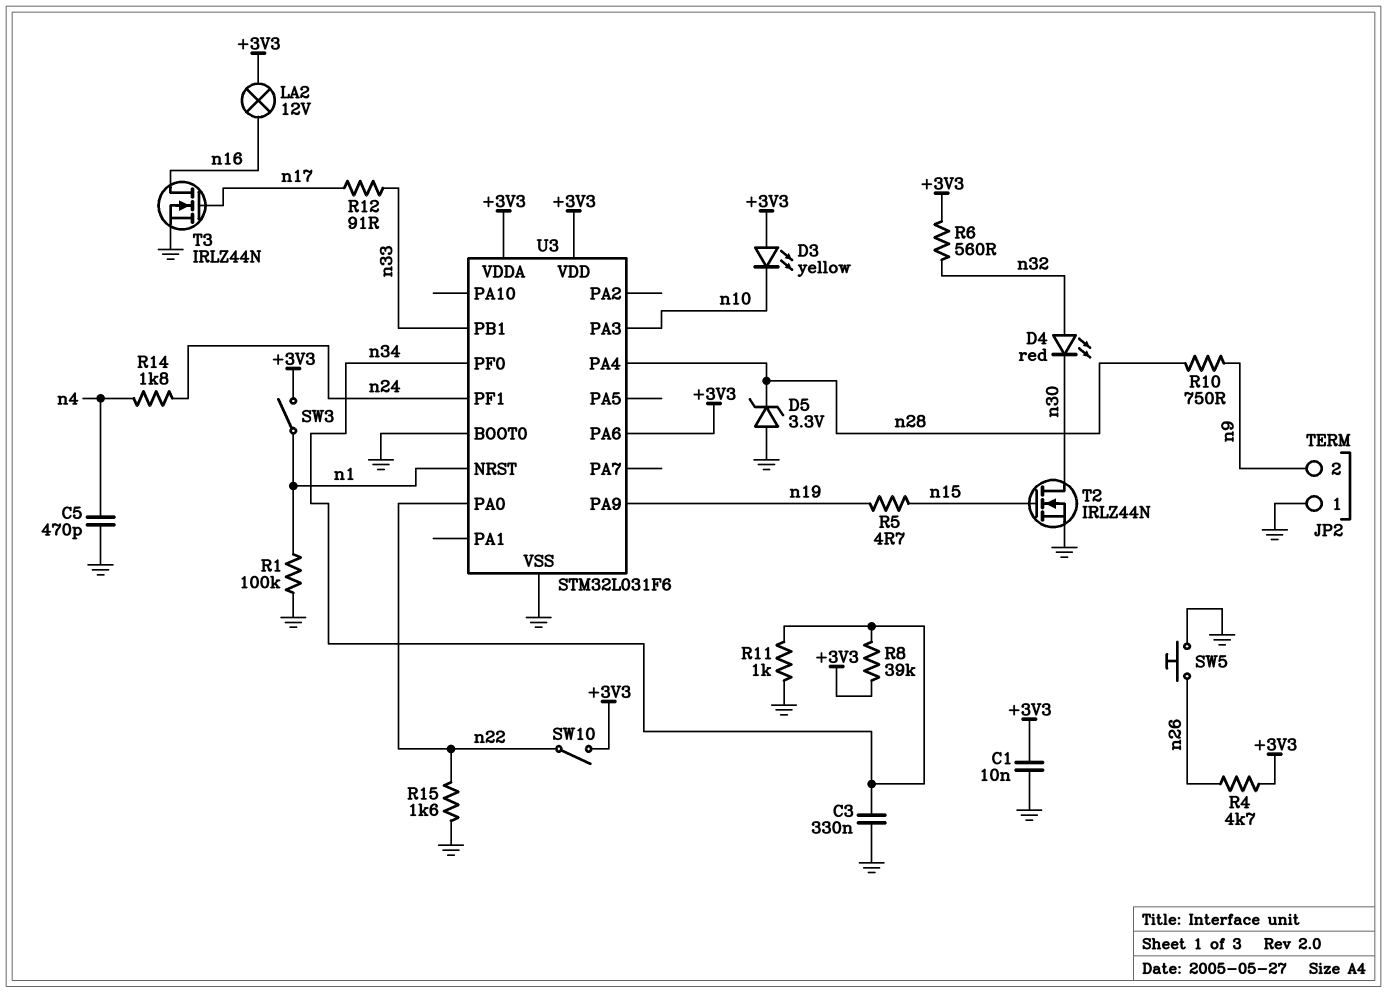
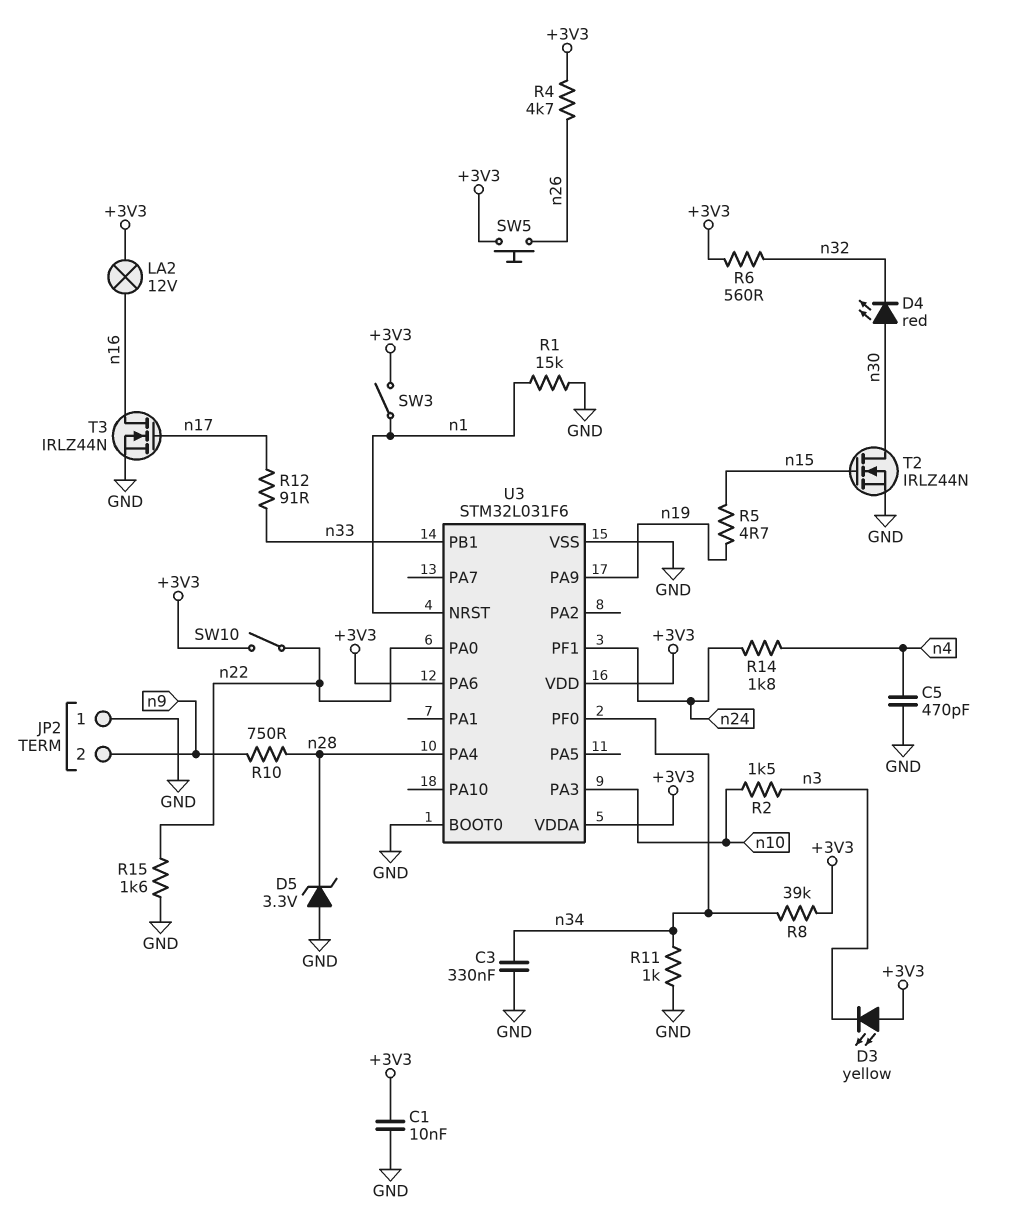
D3: LED yellow (A +3V3, K n10) -> LED yellow (A +3V3, K n3)
D4: LED red (A n32, K n30) -> LED red (A n30, K n32)
R1: 100k (GND, n1) -> 15k (GND, n1)
R2: none -> 1.5k (n3, n10)
SW5: button (GND, n26) -> button (+3V3, n26)

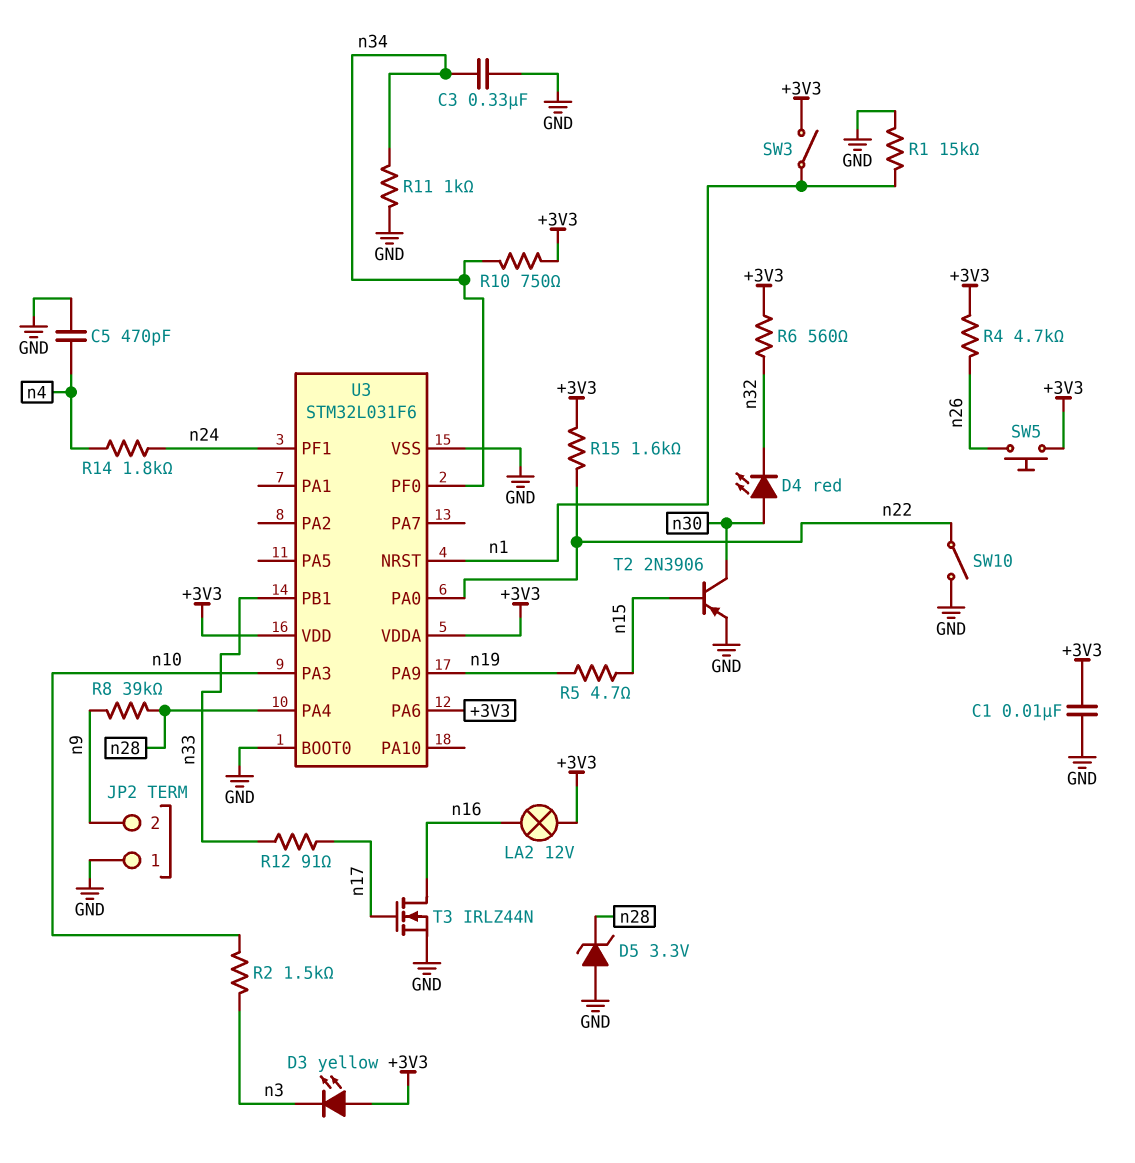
R8: 39k (+3V3, n34) -> 39k (n9, n28)
R10: 750 (n9, n28) -> 750 (+3V3, n34)
R15: 1.6k (GND, n22) -> 1.6k (+3V3, n22)
SW10: switch (+3V3, n22) -> switch (GND, n22)
T2: NMOS IRLZ44N (G n15, D n30, S GND) -> PNP 2N3906 (B n15, C n30, E GND)

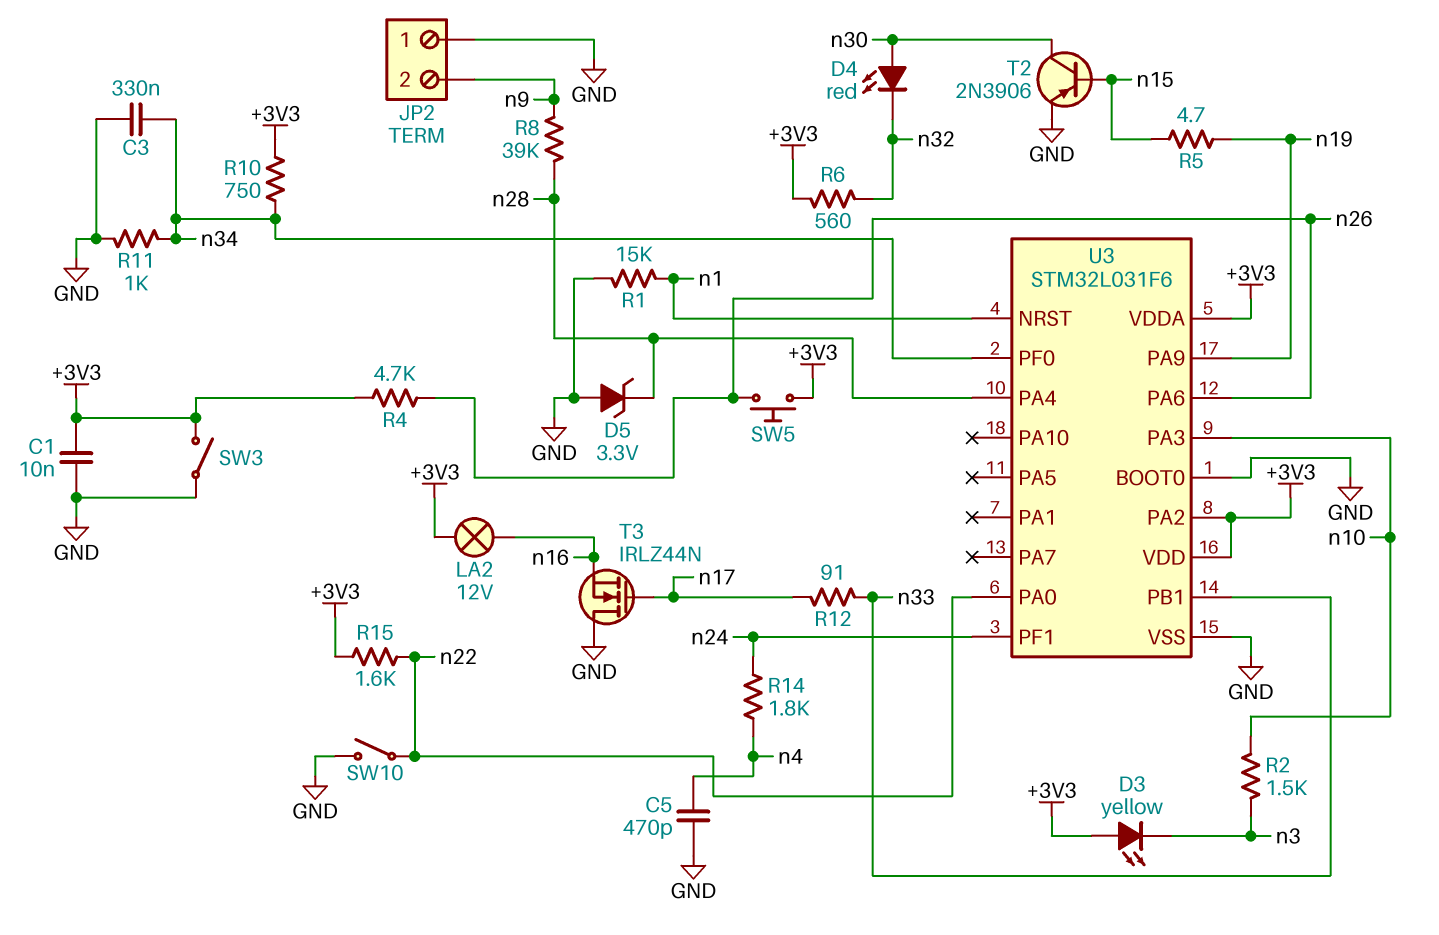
SW3: switch (+3V3, n1) -> switch (+3V3, GND)
T3: NMOS IRLZ44N (G n17, D n16, S GND) -> NMOS IRLZ44N (G n17, D GND, S n16)
U3 pin PA2: none -> +3V3
U3 pin PA6: +3V3 -> n26

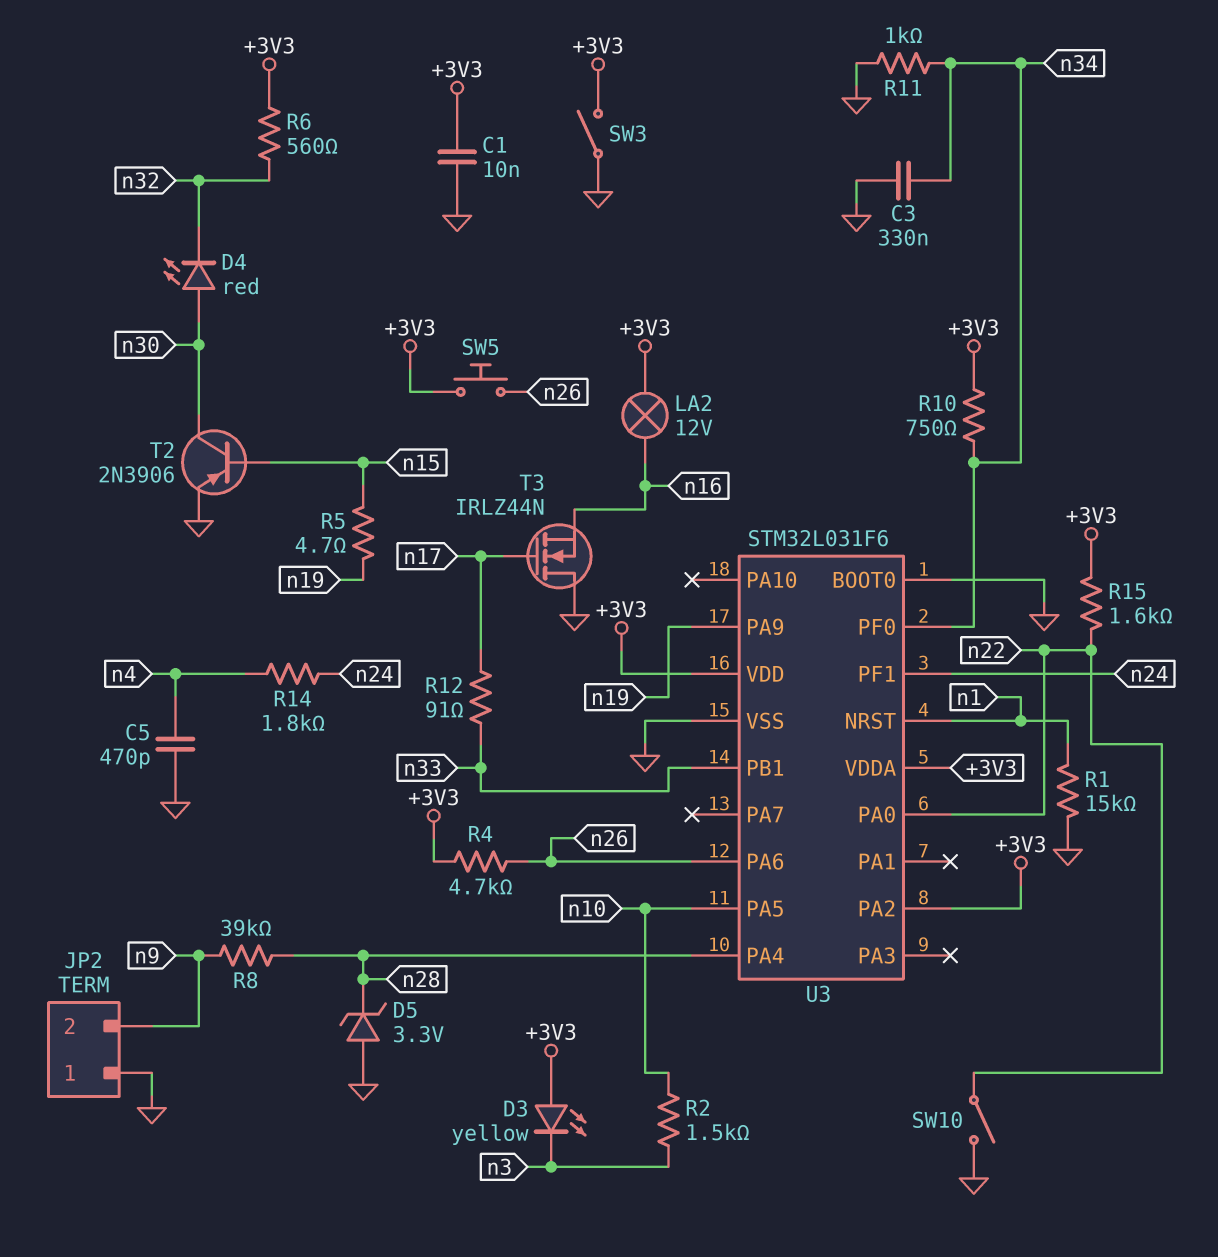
U3 pin PA3: n10 -> none
U3 pin PA5: none -> n10

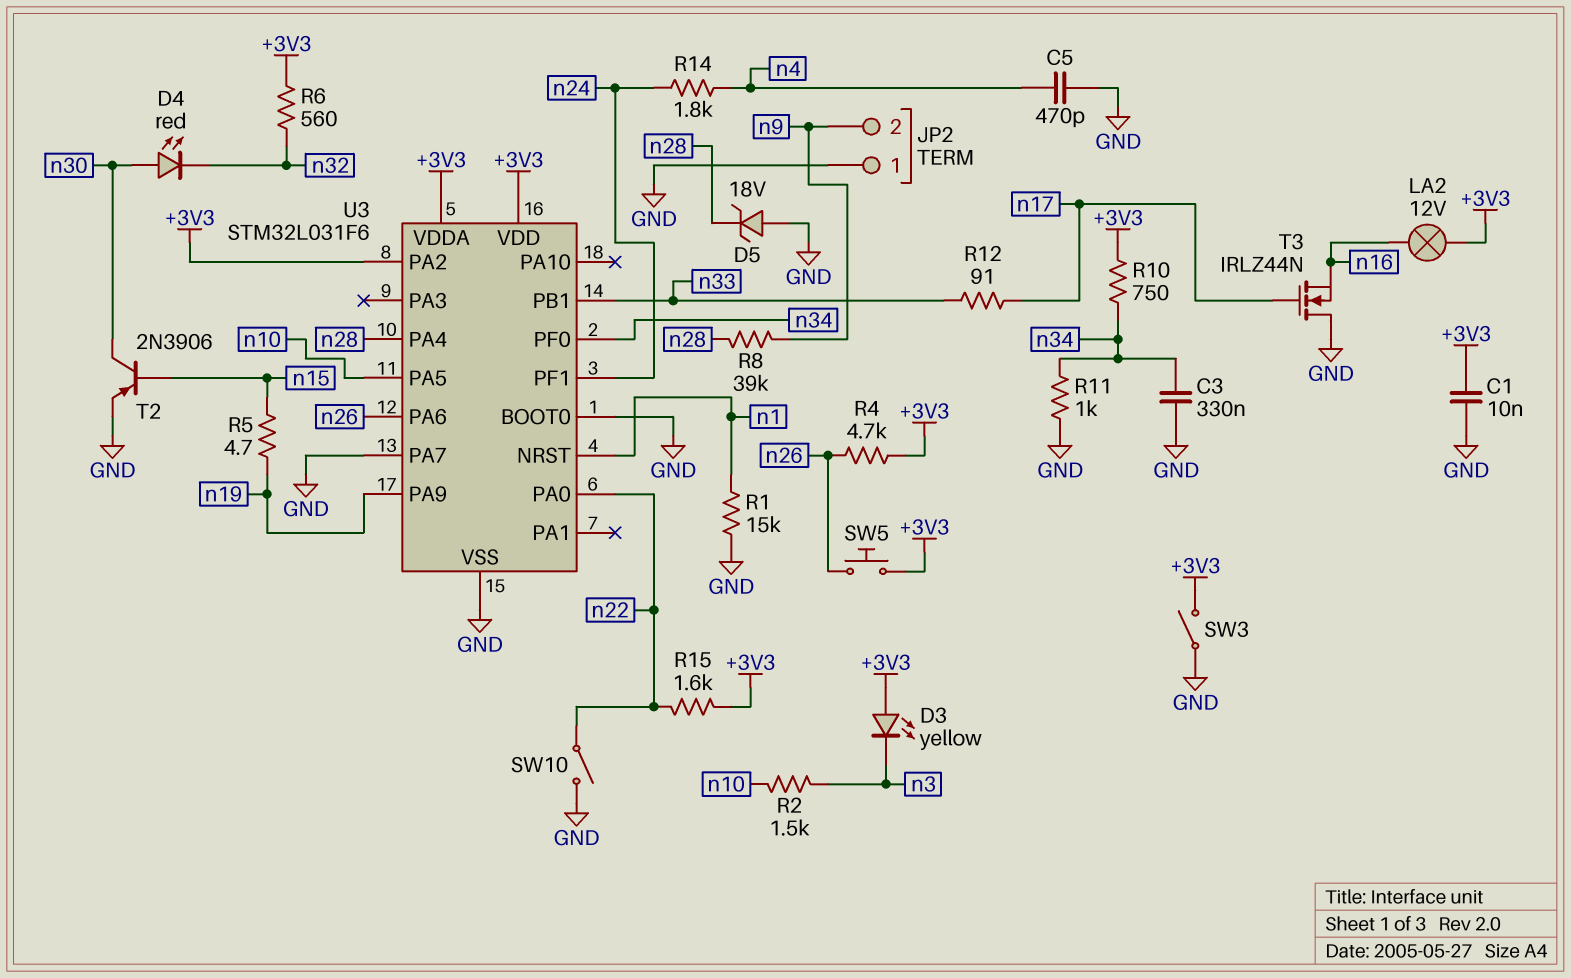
D5: zener 3.3V (A GND, K n28) -> zener 18V (A GND, K n28)
U3 pin PA7: none -> GND

